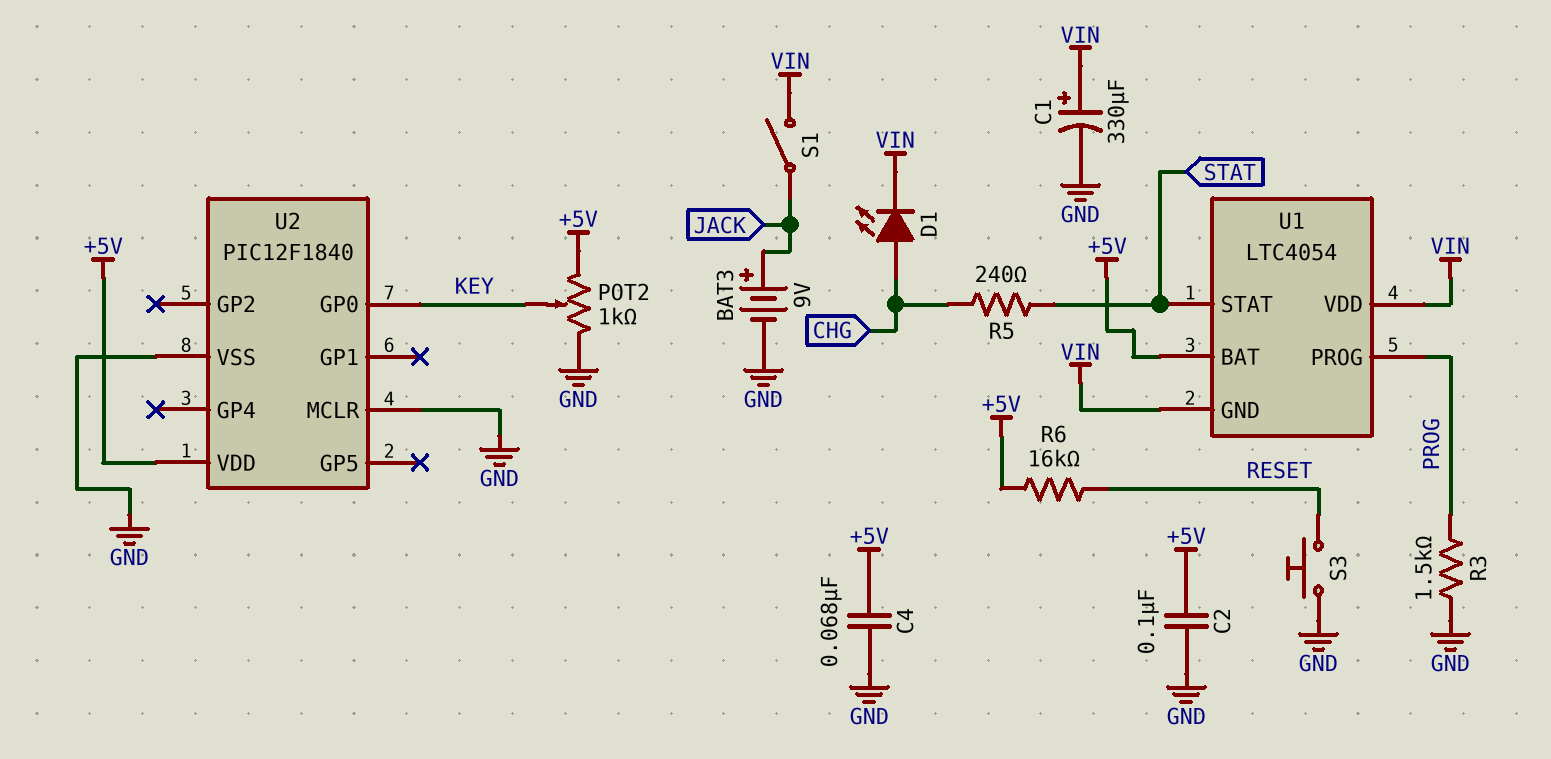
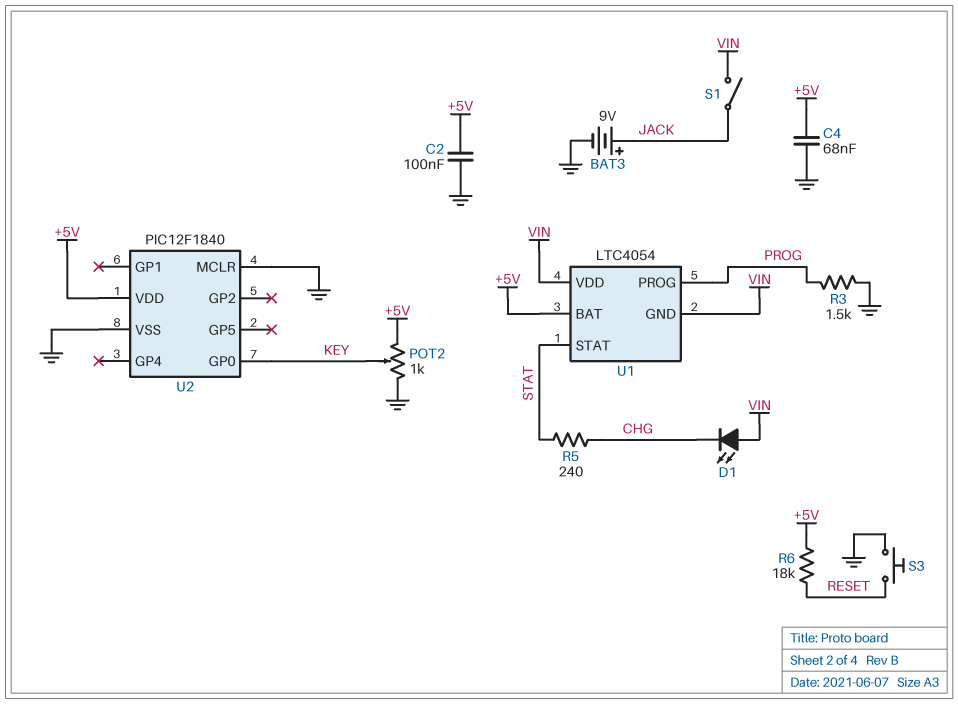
C1: 330uF (plus VIN, minus GND) -> none
D1: LED (A CHG, K VIN) -> LED (A VIN, K CHG)
R6: 16k (+5V, RESET) -> 18k (+5V, RESET)

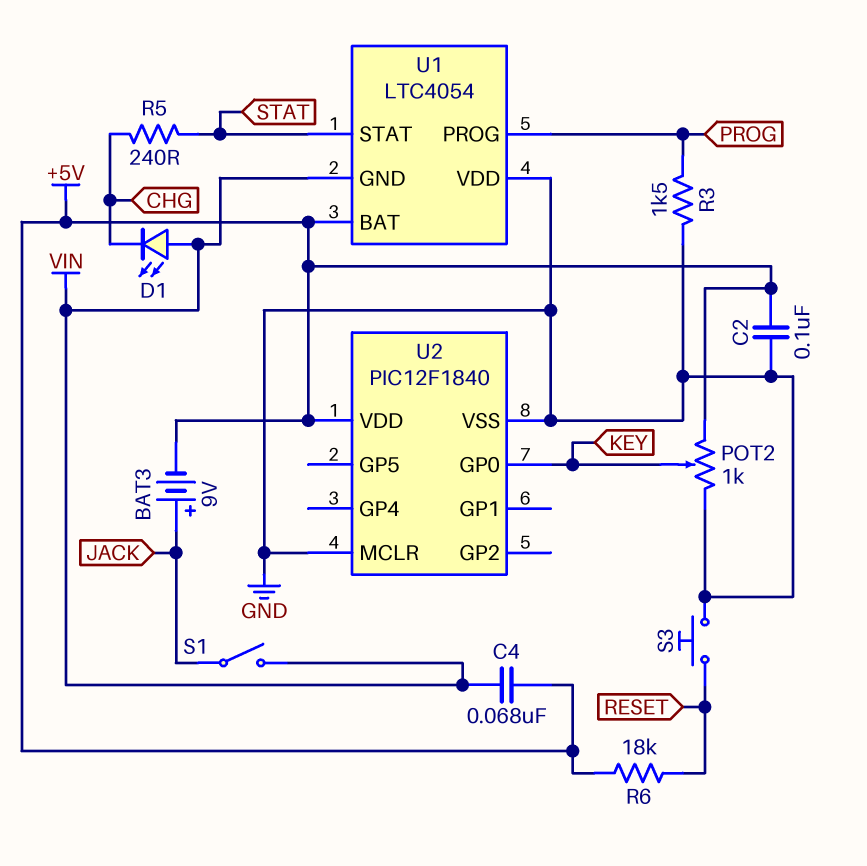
BAT3: 9V (plus JACK, minus GND) -> 9V (plus JACK, minus +5V)
C4: 68nF (+5V, GND) -> 68nF (+5V, VIN)
U1 pin VDD: VIN -> GND

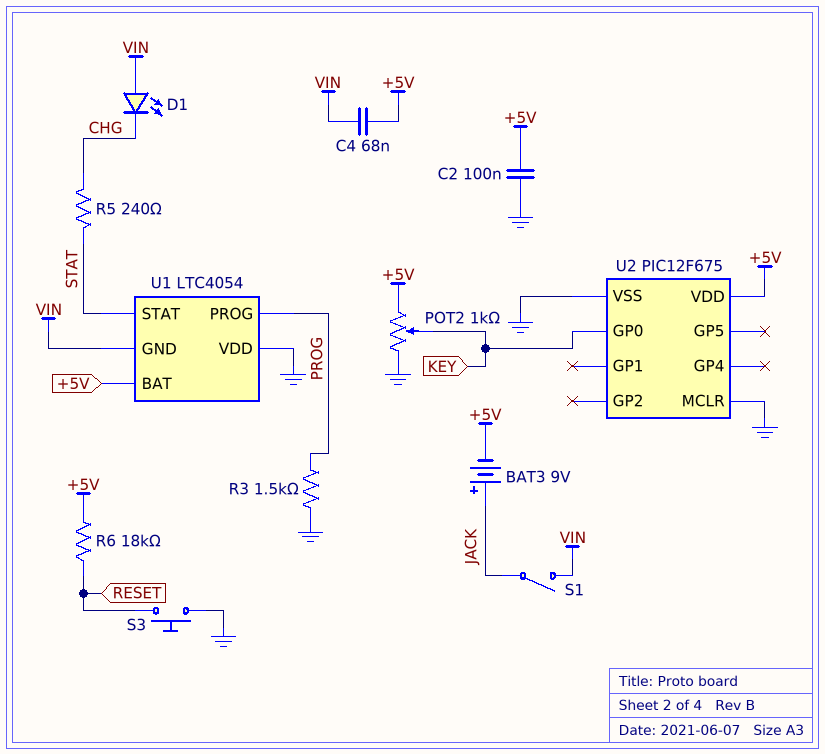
U2: PIC12F1840 -> PIC12F675

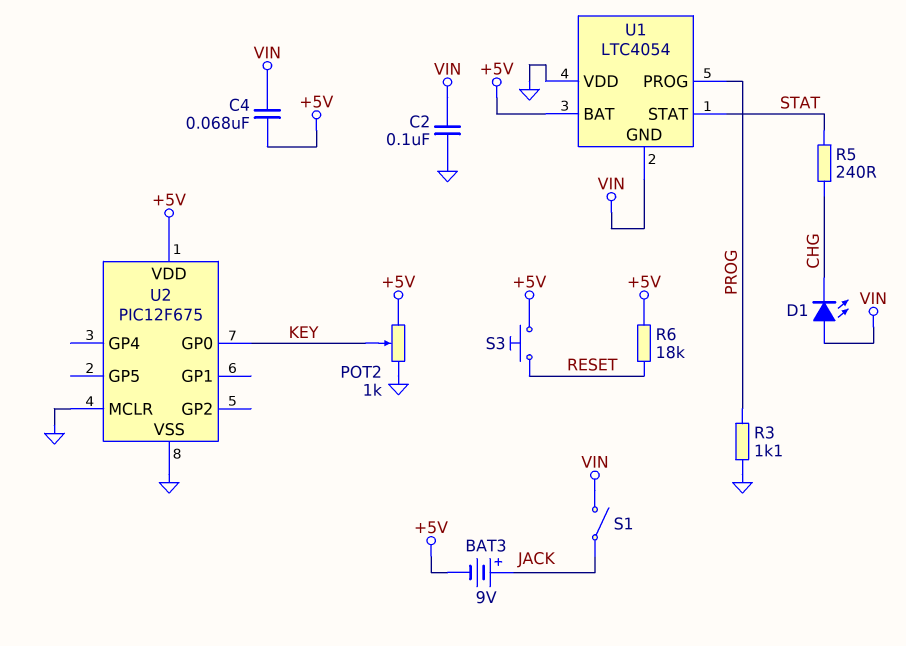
C2: 100nF (+5V, GND) -> 100nF (GND, VIN)
R3: 1.5k (GND, PROG) -> 1.1k (GND, PROG)
S3: button (GND, RESET) -> button (+5V, RESET)

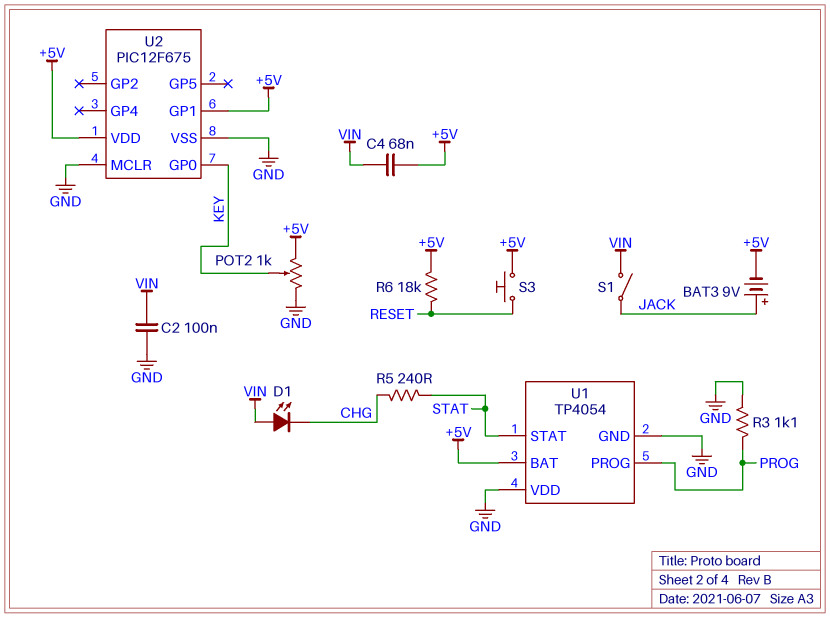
U1: LTC4054 -> TP4054
U1 pin GND: VIN -> GND
U2 pin GP1: none -> +5V

